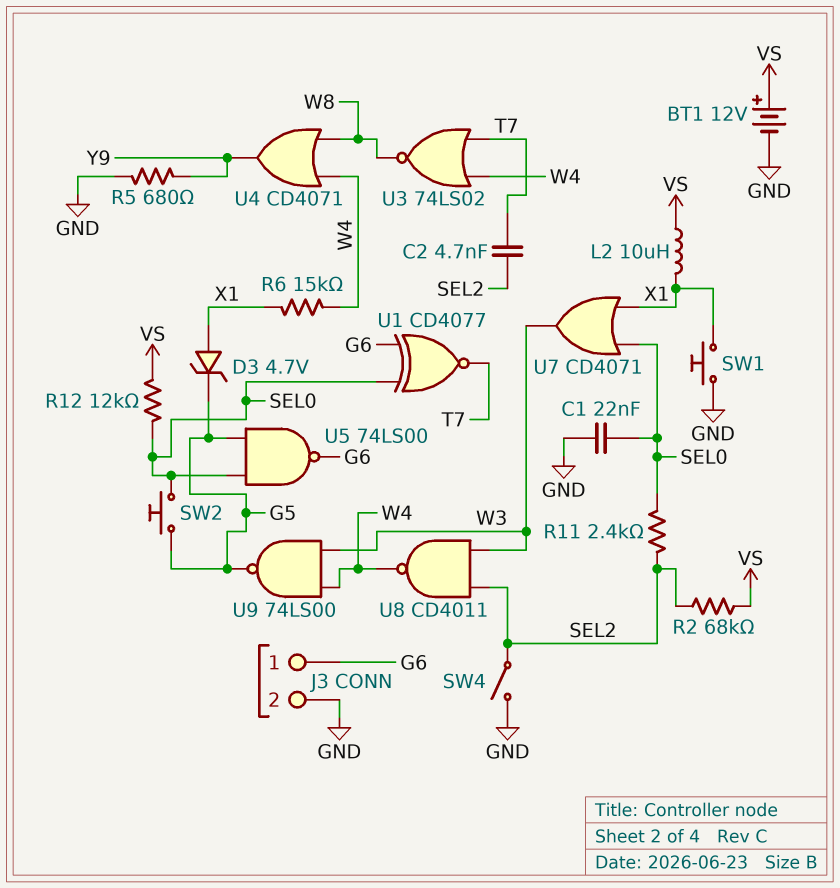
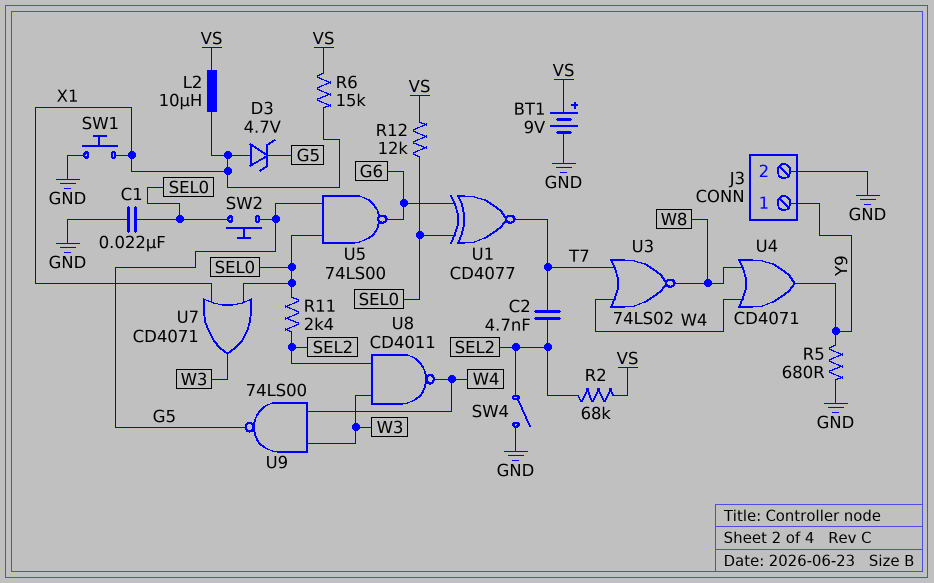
BT1: 12V (plus VS, minus GND) -> 9V (plus VS, minus GND)
J3 pin 1: G6 -> Y9
R6: 15k (W4, X1) -> 15k (VS, X1)

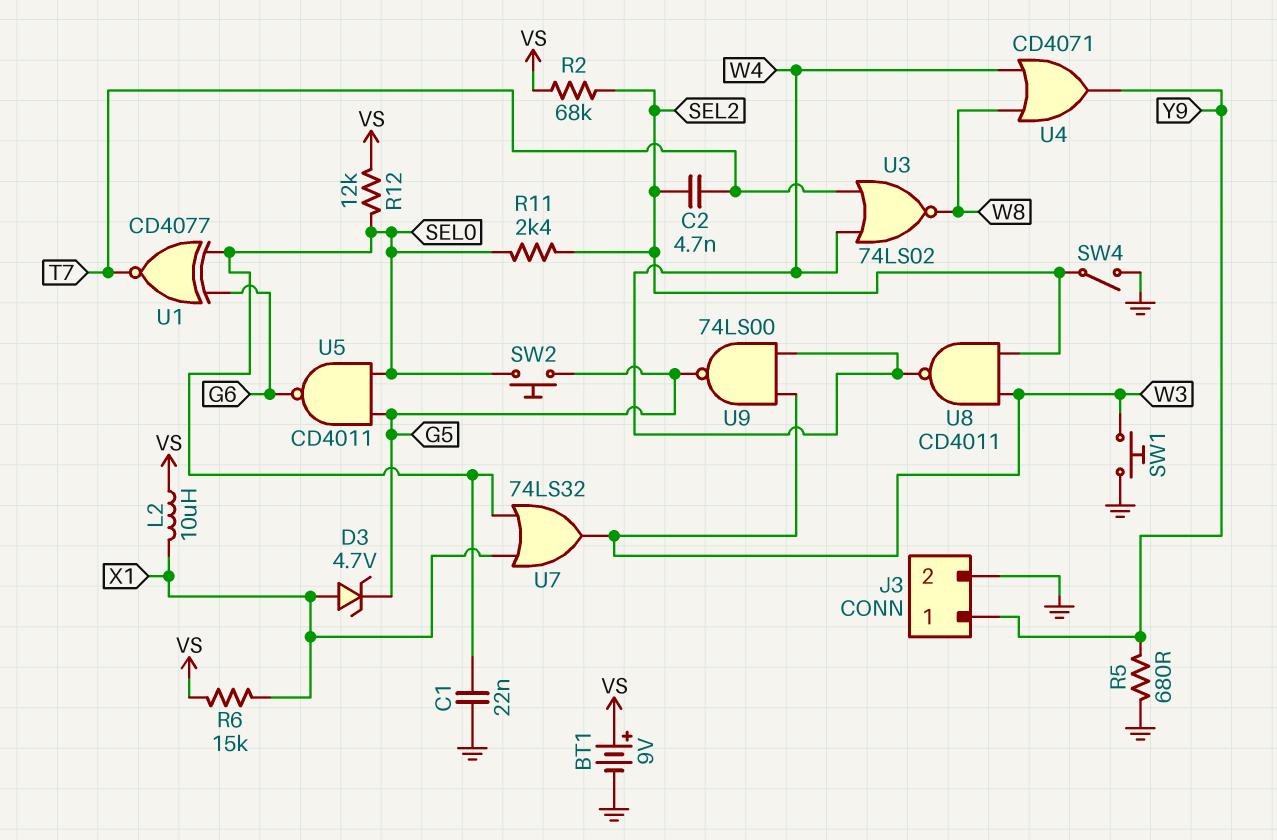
SW1: button (GND, X1) -> button (GND, W3)
U5: NAND 74LS00 (in G5, in SEL0, out G6) -> NAND CD4011 (in G5, in SEL0, out G6)
U7: OR CD4071 (in SEL0, in X1, out W3) -> OR 74LS32 (in SEL0, in X1, out W3)

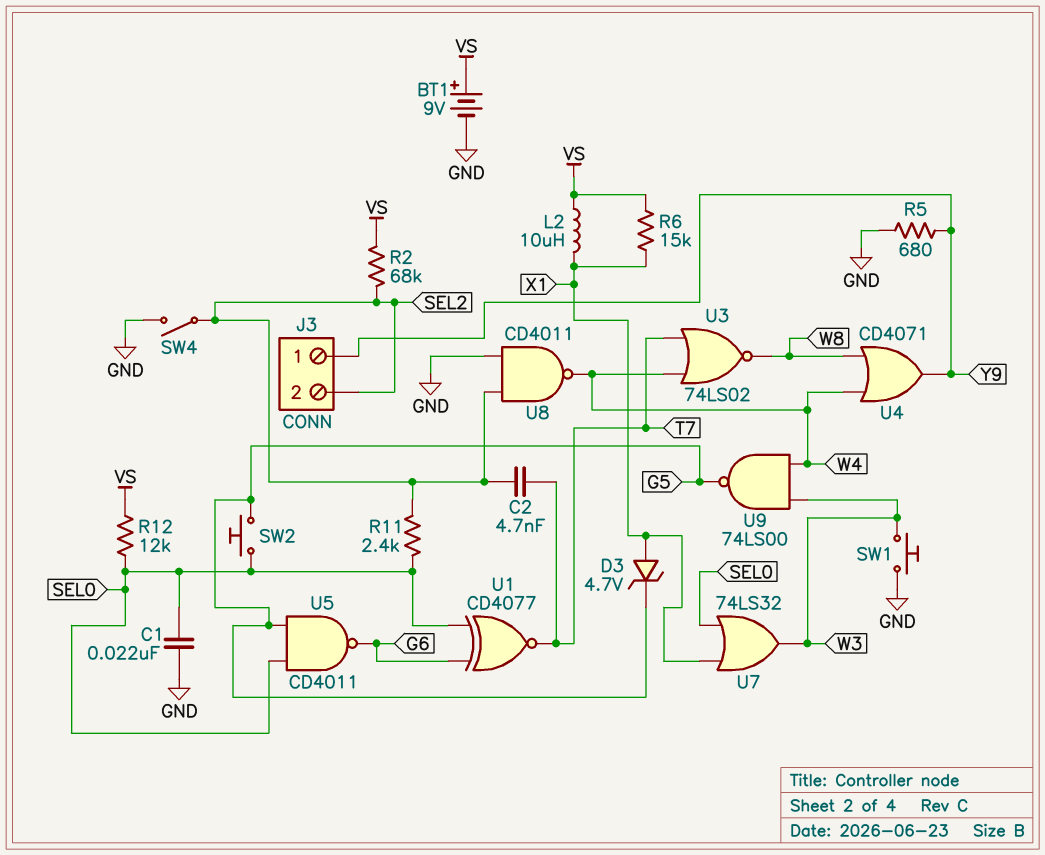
J3 pin 2: GND -> SEL2
U8: NAND CD4011 (in SEL2, in W3, out W4) -> NAND CD4011 (in GND, in SEL2, out W4)

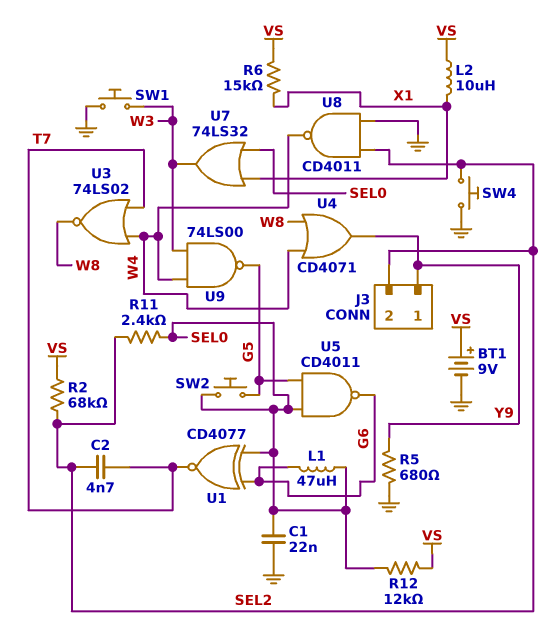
D3: zener 4.7V (A X1, K G5) -> none
L1: none -> 47uH (G6, SEL0)
SW4: switch (GND, SEL2) -> button (GND, SEL2)

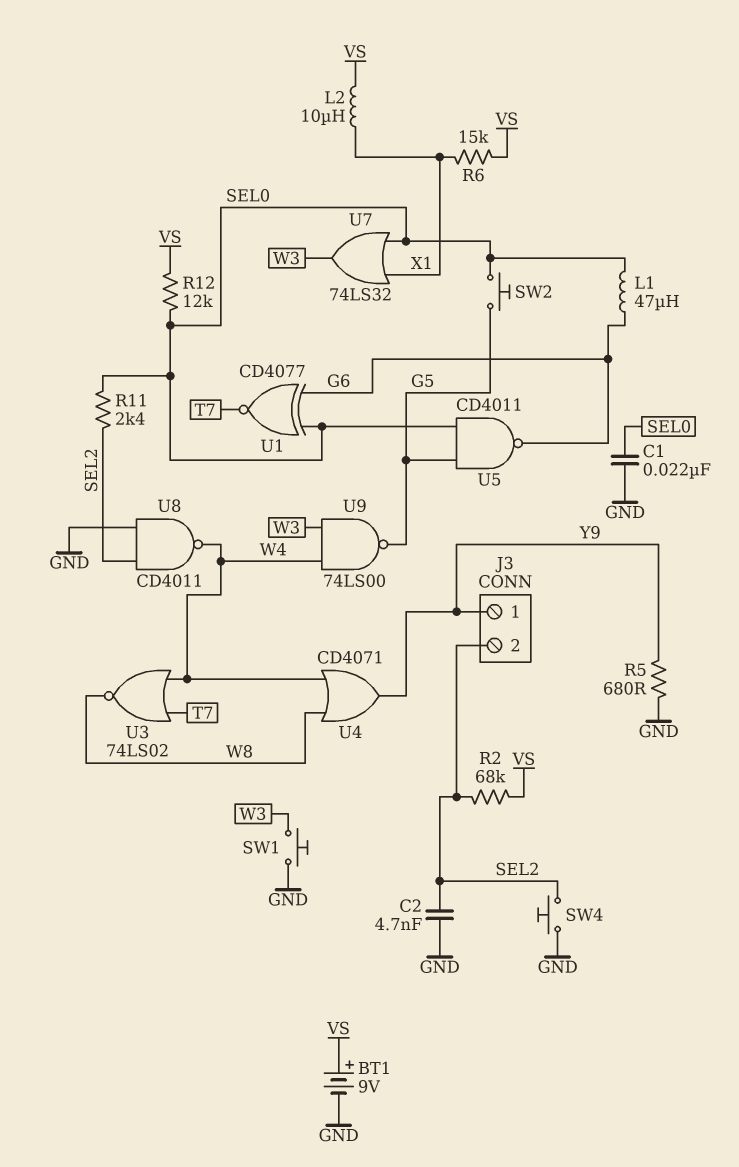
C2: 4.7nF (SEL2, T7) -> 4.7nF (GND, SEL2)

